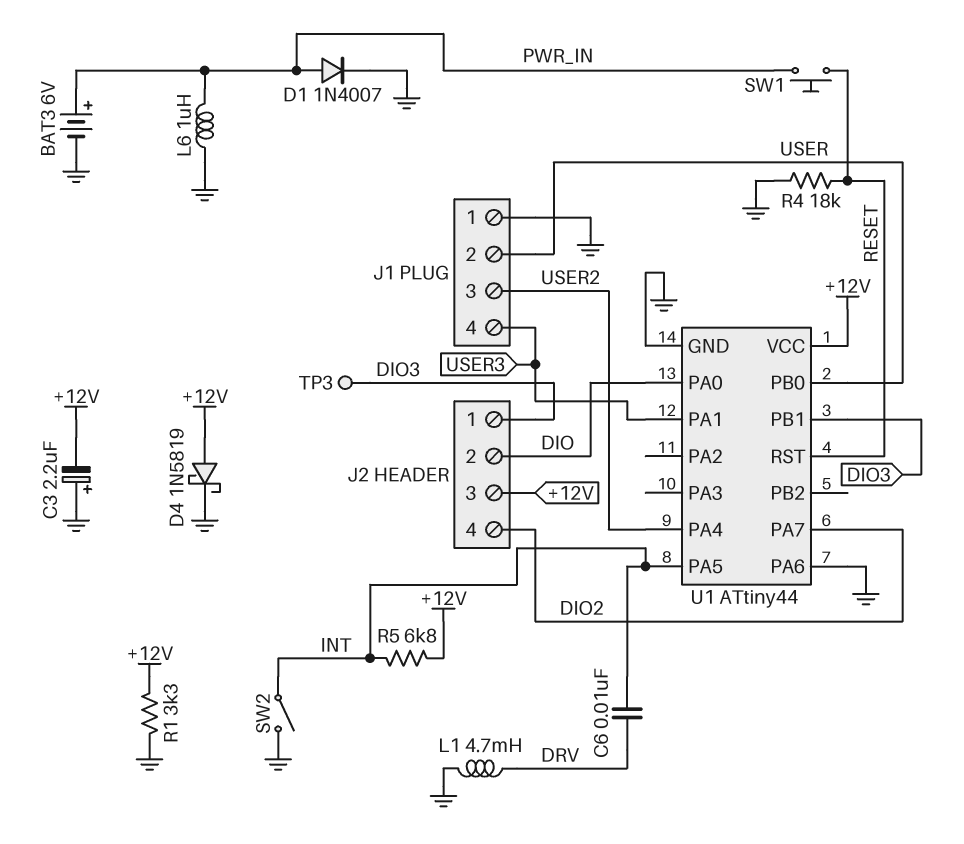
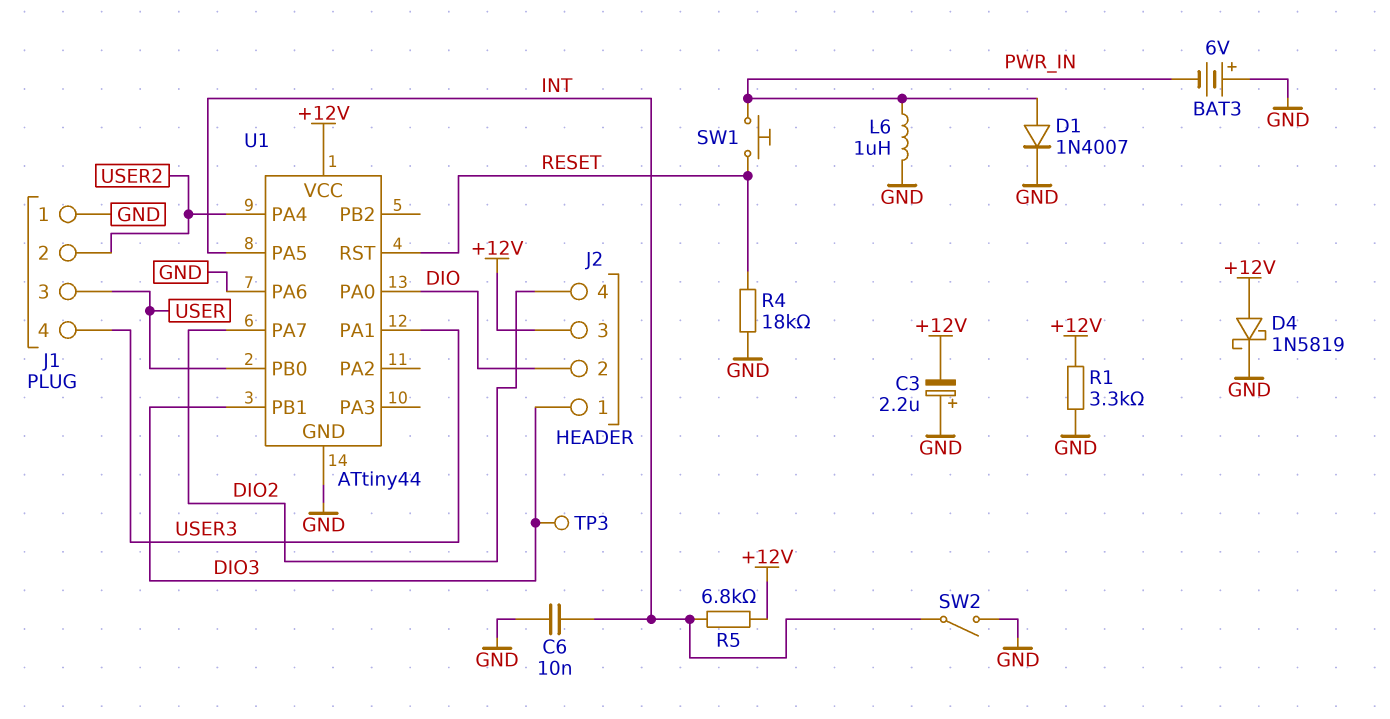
BAT3: 6V (plus PWR_IN, minus GND) -> 6V (plus GND, minus PWR_IN)
C6: 10nF (DRV, INT) -> 10nF (GND, INT)
J1 pin 2: USER -> USER2
J1 pin 3: USER2 -> USER
L1: 4.7mH (DRV, GND) -> none

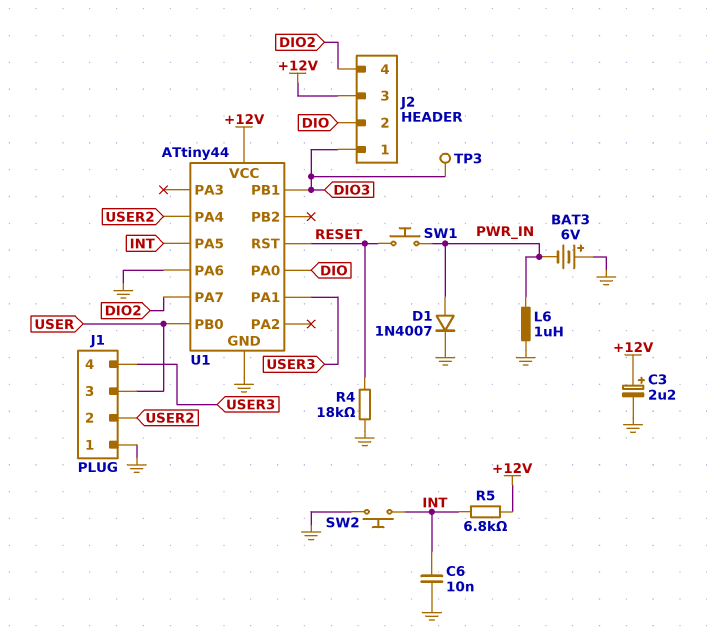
C3: 2.2uF (plus GND, minus +12V) -> 2.2uF (plus +12V, minus GND)
D4: schottky 1N5819 (A +12V, K GND) -> none
R1: 3.3k (+12V, GND) -> none
SW2: switch (GND, INT) -> button (GND, INT)

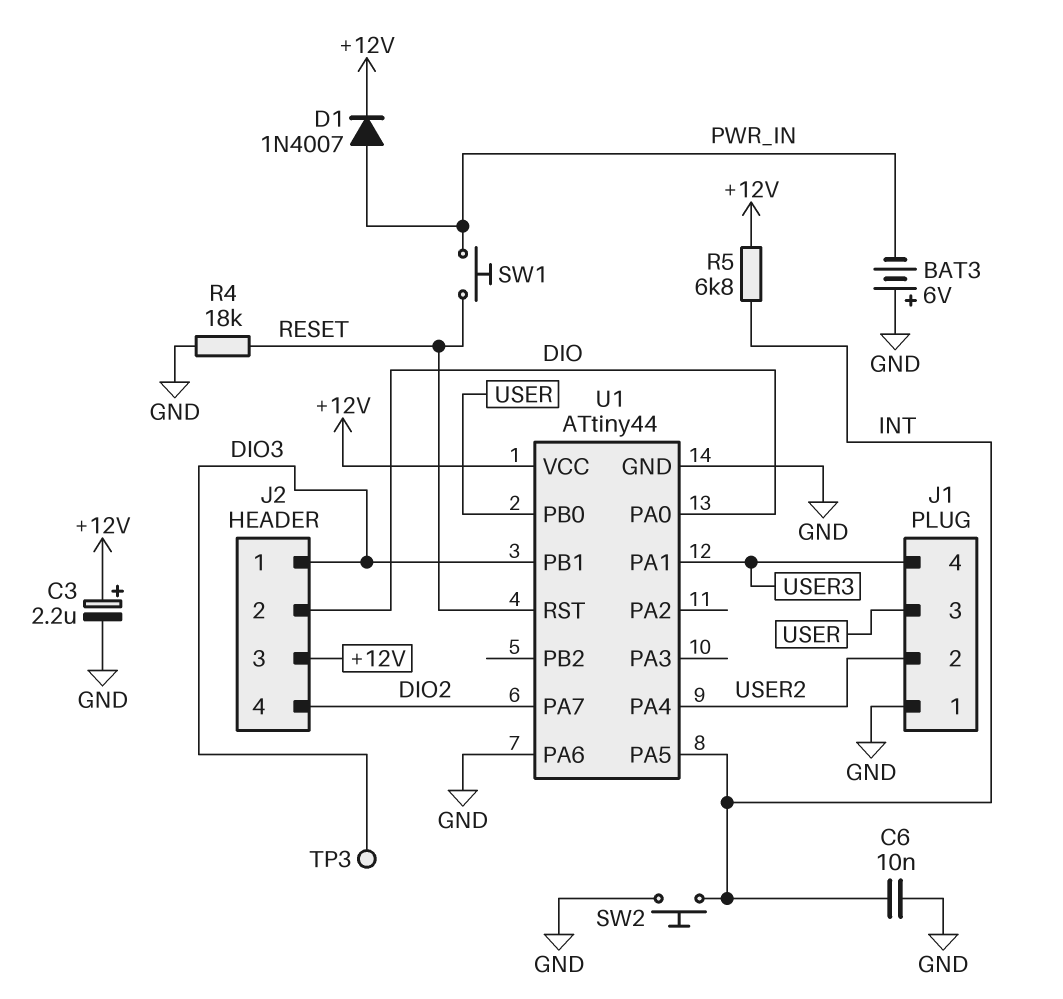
D1: diode 1N4007 (A PWR_IN, K GND) -> diode 1N4007 (A PWR_IN, K +12V)
L6: 1uH (GND, PWR_IN) -> none

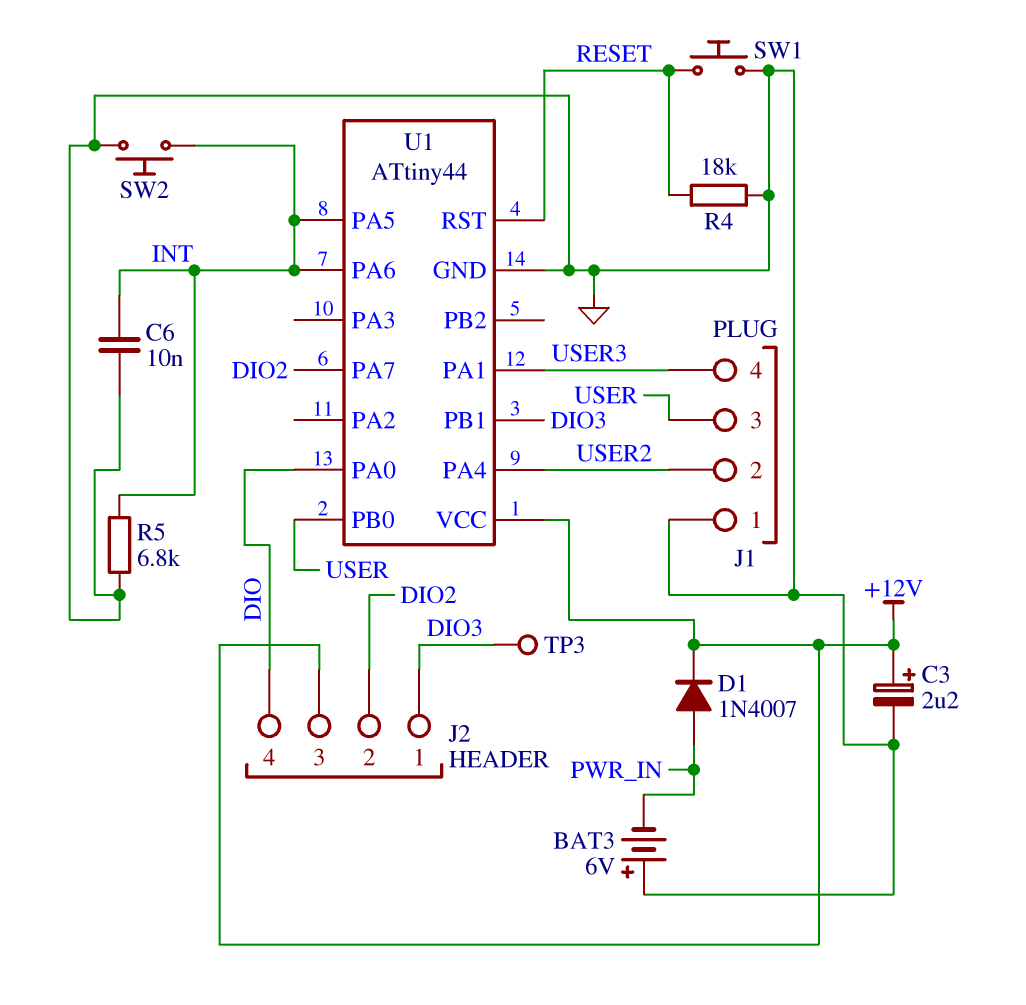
J2 pin 2: DIO -> DIO2
J2 pin 4: DIO2 -> DIO
R5: 6.8k (+12V, INT) -> 6.8k (GND, INT)
SW1: button (PWR_IN, RESET) -> button (GND, RESET)
U1 pin PA6: GND -> INT

